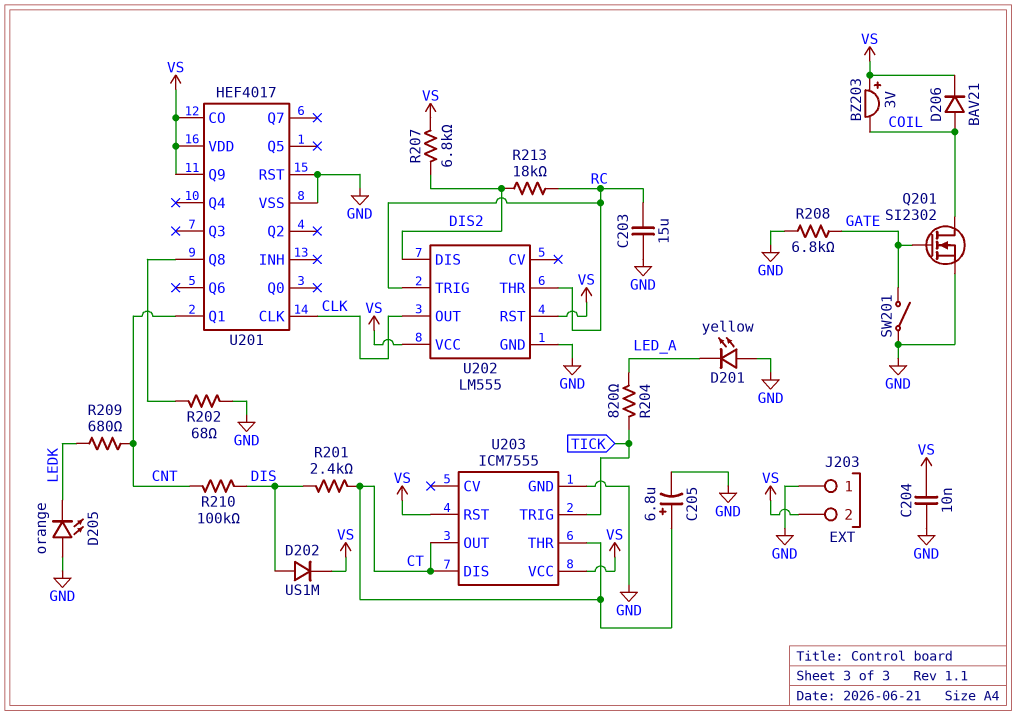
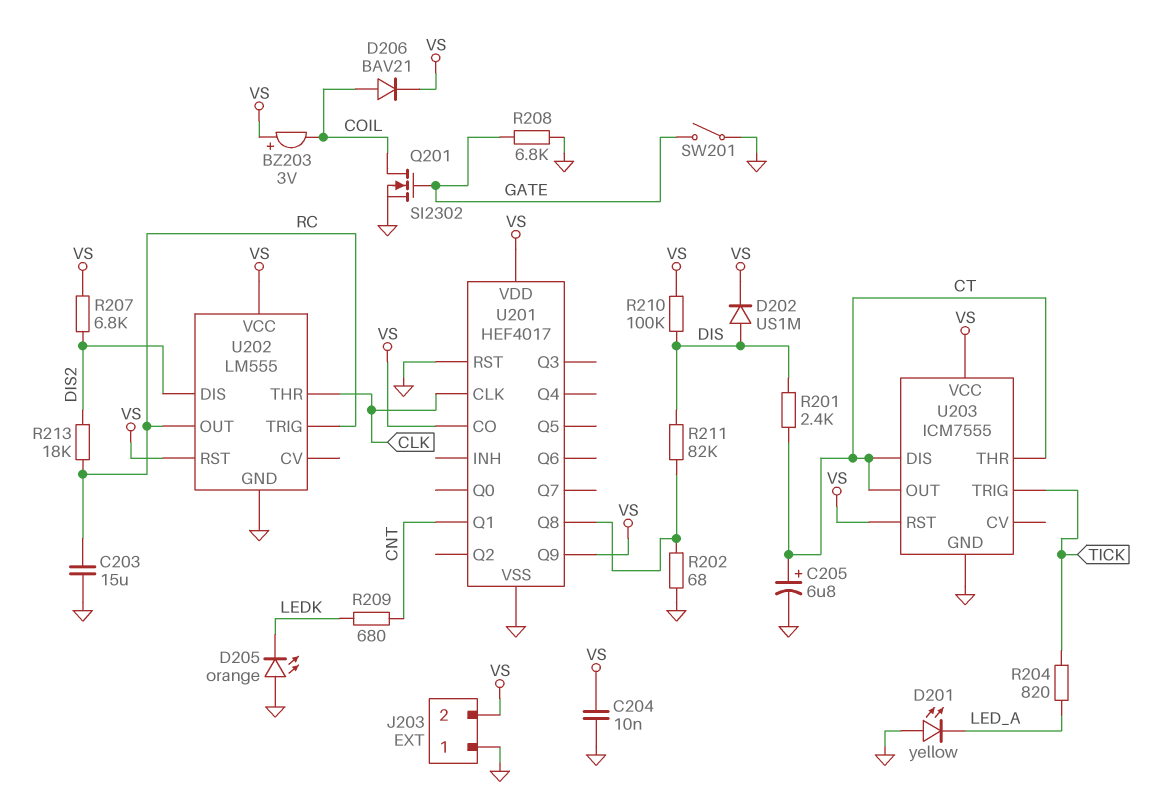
R210: 100k (CNT, DIS) -> 100k (DIS, VS)
R211: none -> 82k (DIS, U201/Q8)
U202 pin OUT: CLK -> RC
U202 pin THR: RC -> CLK

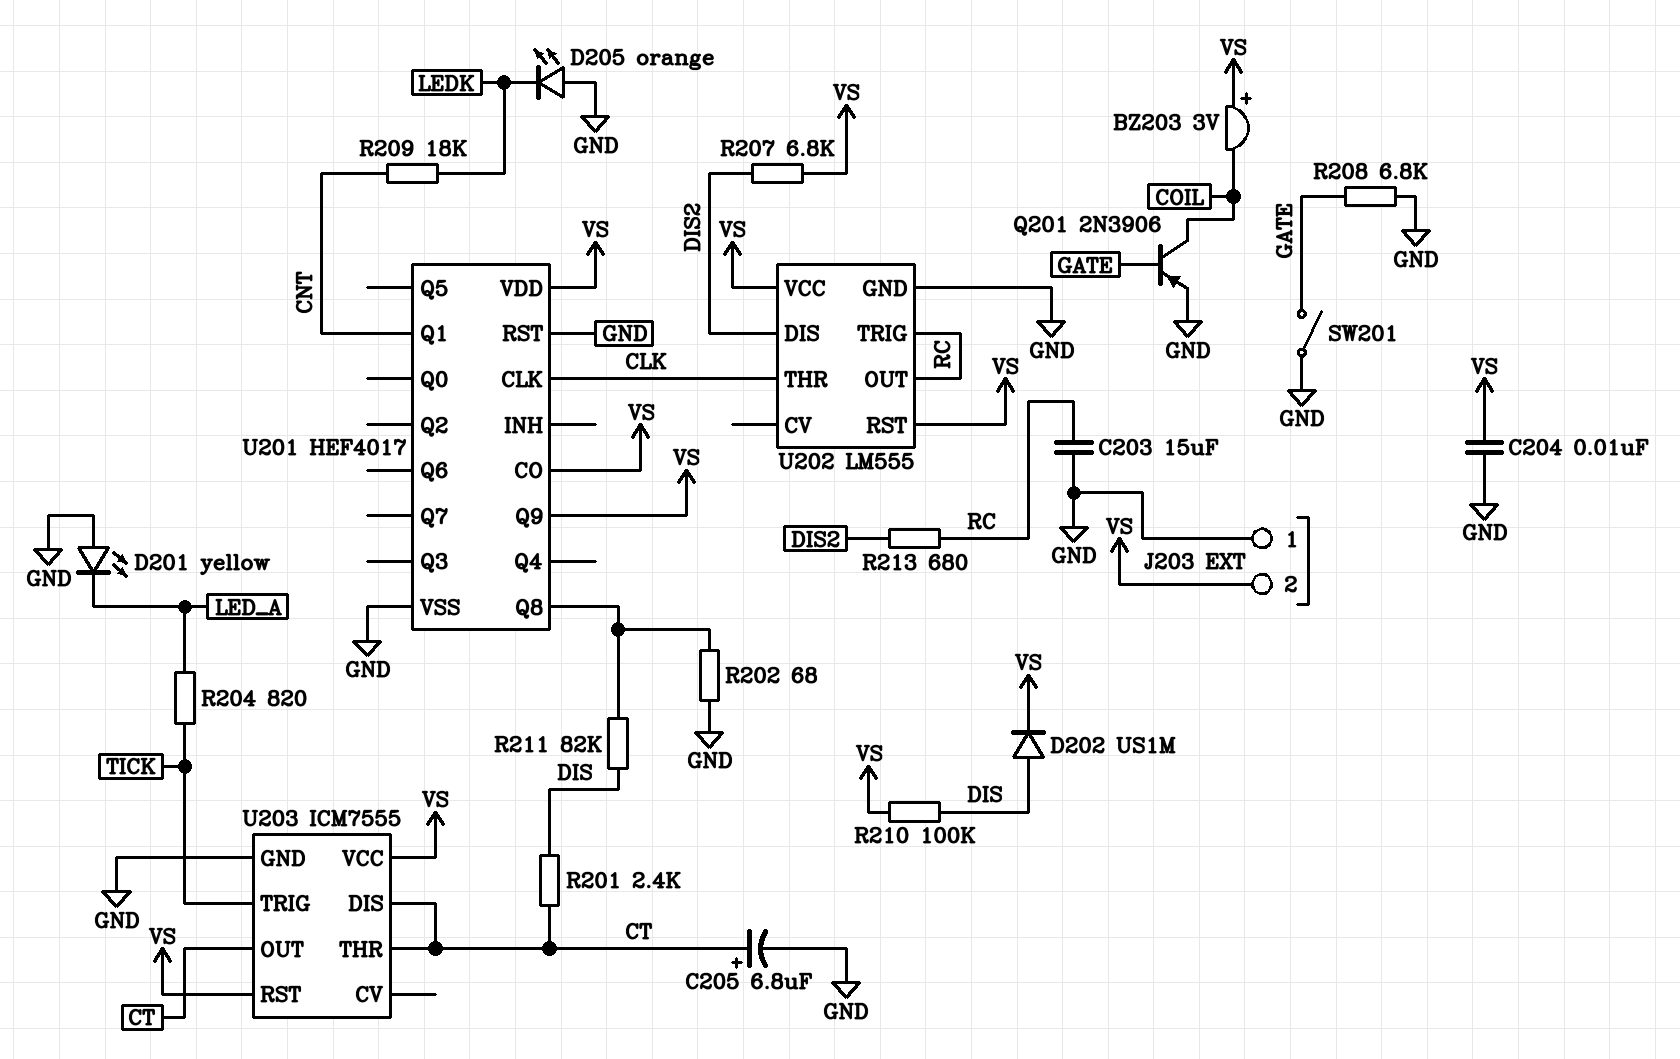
D206: diode BAV21 (A COIL, K VS) -> none
Q201: NMOS SI2302 (G GATE, D COIL, S GND) -> PNP 2N3906 (B GATE, C COIL, E GND)
R209: 680 (CNT, LEDK) -> 18k (CNT, LEDK)
R213: 18k (DIS2, RC) -> 680 (DIS2, RC)

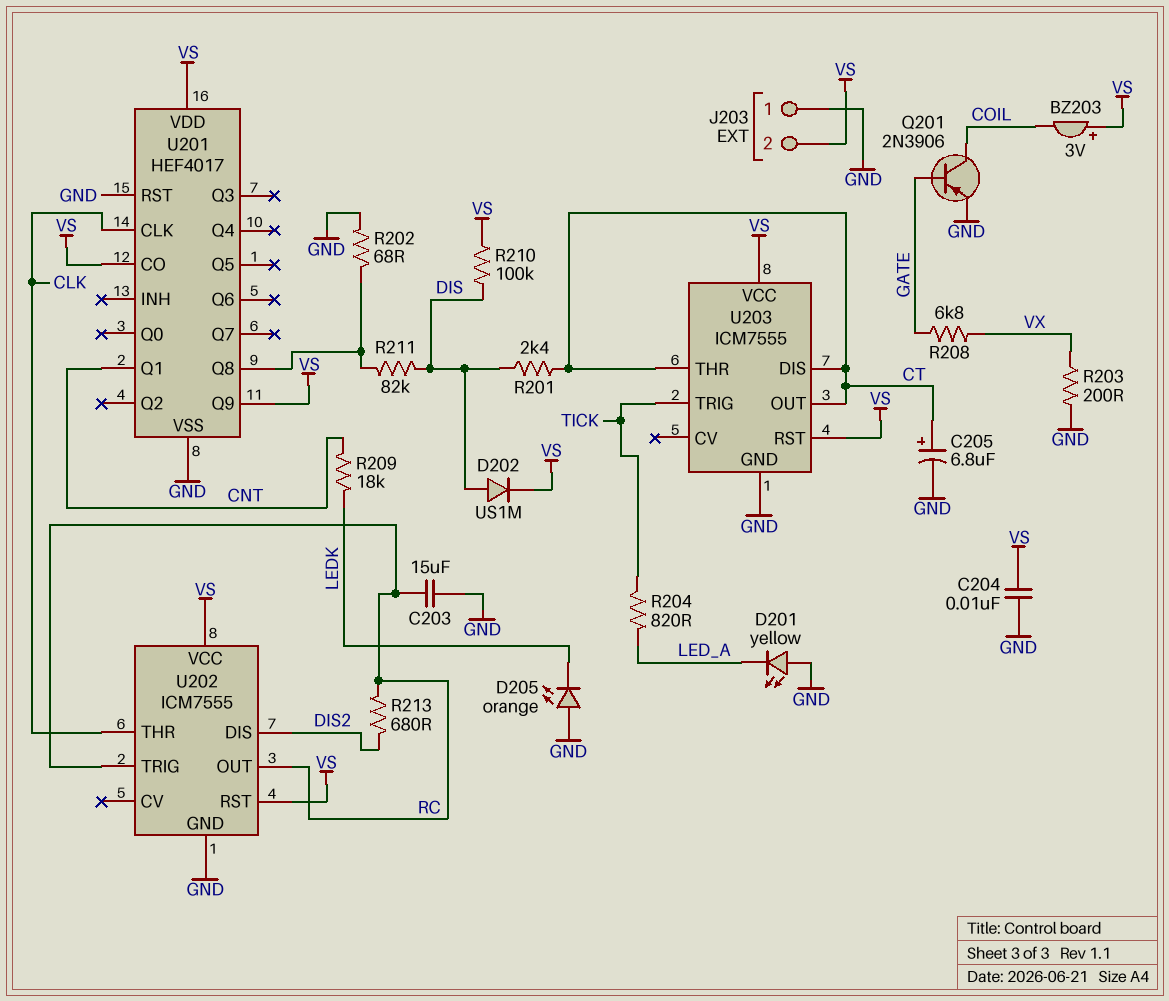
R203: none -> 200 (GND, VX)
R207: 6.8k (DIS2, VS) -> none
R208: 6.8k (GATE, GND) -> 6.8k (GATE, VX)
SW201: switch (GATE, GND) -> none
U202: LM555 -> ICM7555

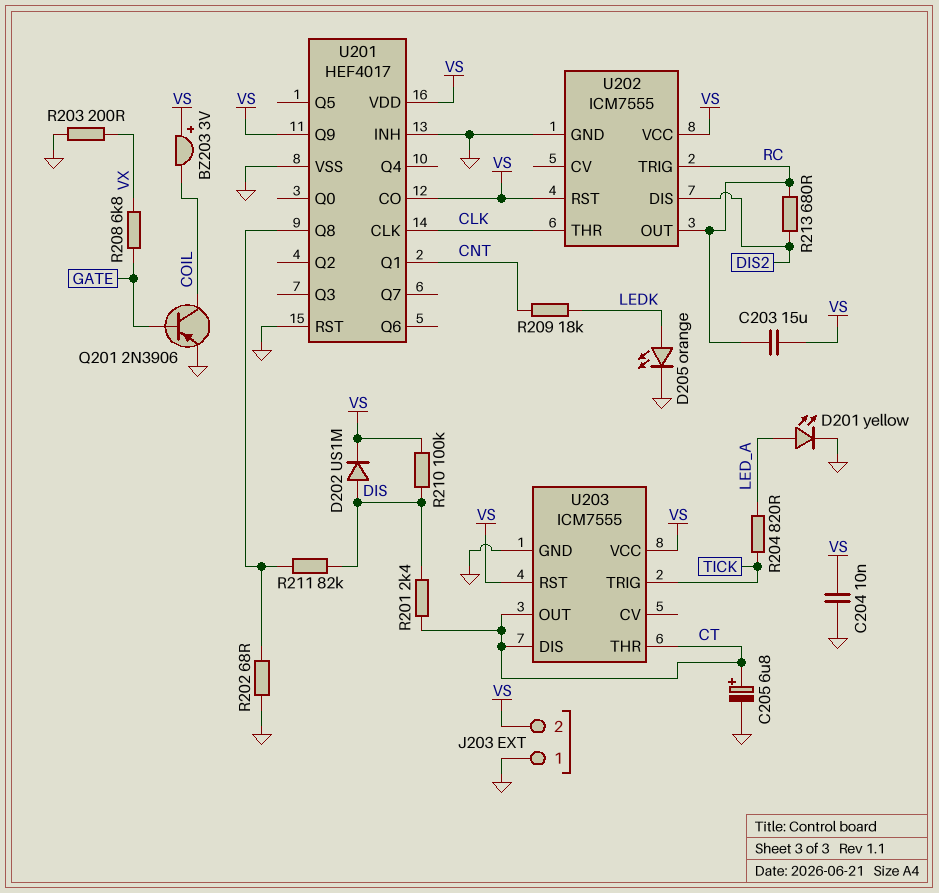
C203: 15uF (GND, RC) -> 15uF (RC, VS)
D201: LED yellow (A GND, K LED_A) -> LED yellow (A LED_A, K GND)
D205: LED orange (A GND, K LEDK) -> LED orange (A LEDK, K GND)
U201 pin INH: none -> GND

